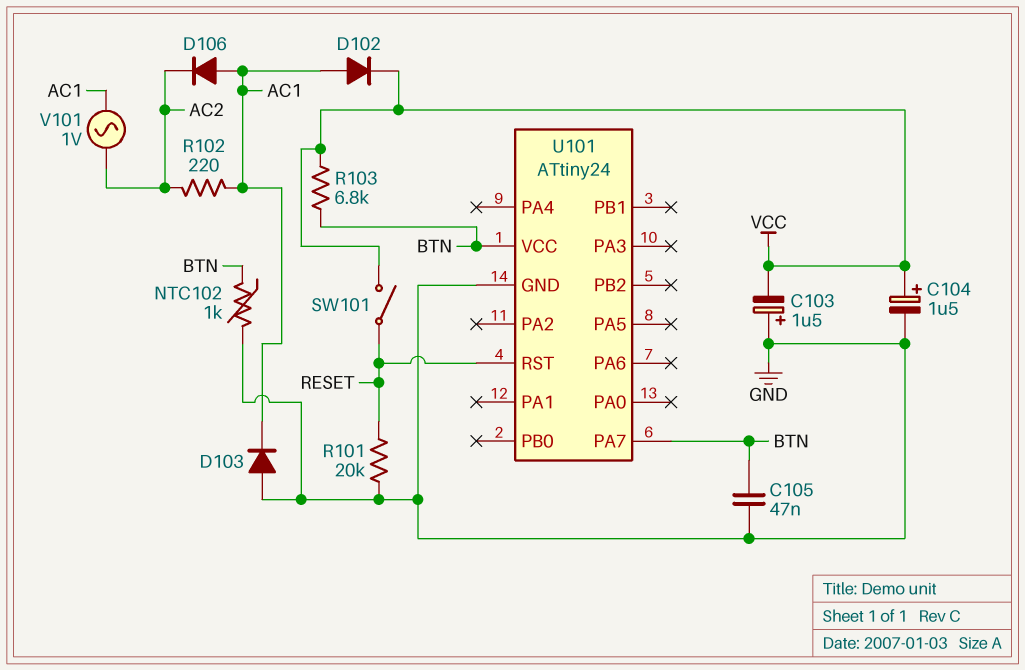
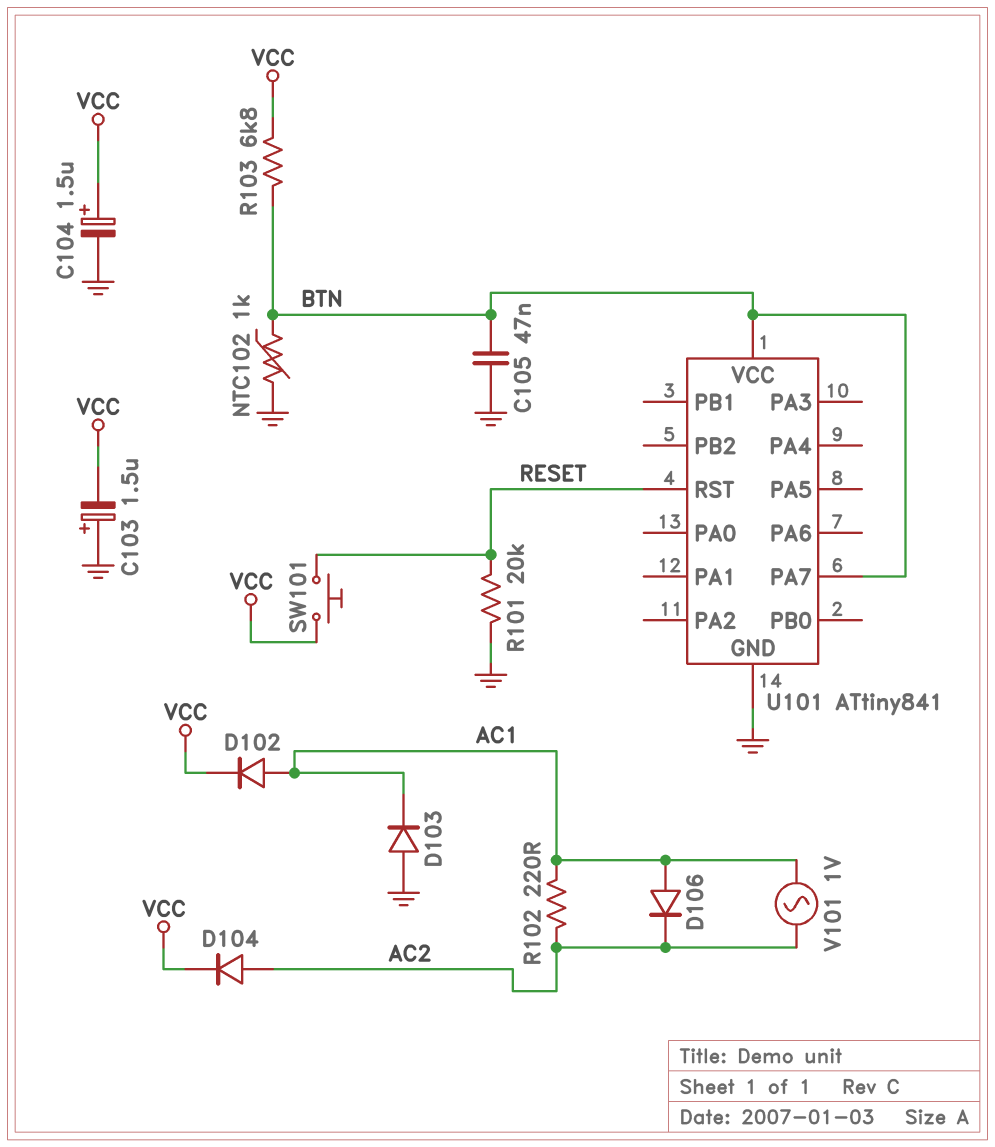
D104: none -> diode (A AC2, K VCC)
SW101: switch (RESET, VCC) -> button (RESET, VCC)
U101: ATtiny24 -> ATtiny841

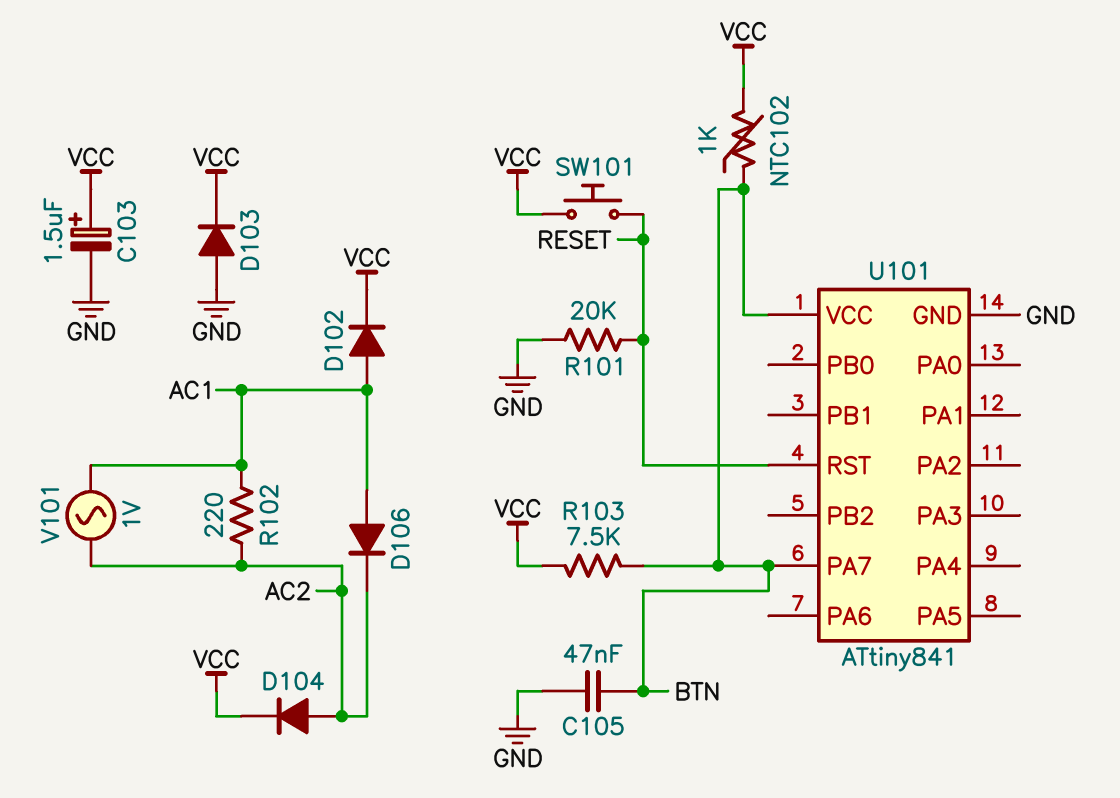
C103: 1.5uF (plus GND, minus VCC) -> 1.5uF (plus VCC, minus GND)
C104: 1.5uF (plus VCC, minus GND) -> none
D103: diode (A GND, K AC1) -> diode (A GND, K VCC)
NTC102: 1k (BTN, GND) -> 1k (BTN, VCC)
R103: 6.8k (BTN, VCC) -> 7.5k (BTN, VCC)

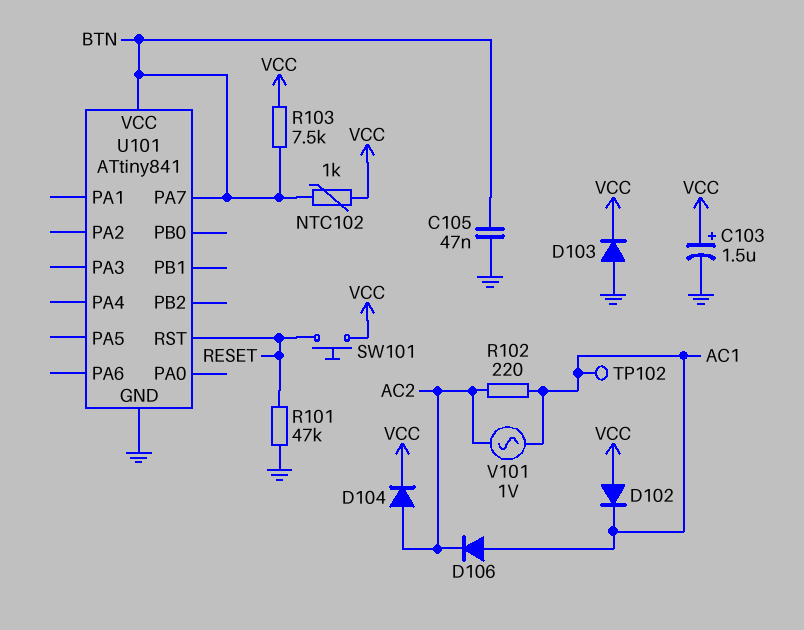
D102: diode (A AC1, K VCC) -> diode (A VCC, K AC1)
R101: 20k (GND, RESET) -> 47k (GND, RESET)
TP102: none -> test point (AC1)

